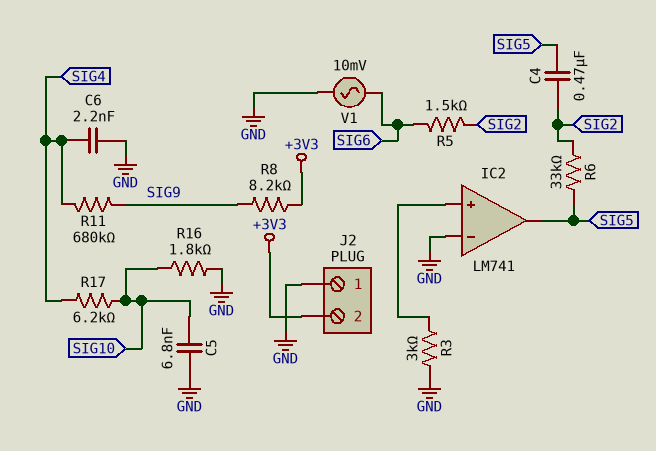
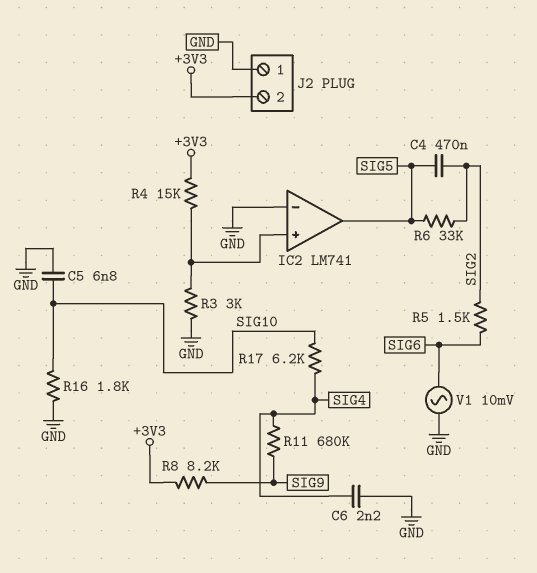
R4: none -> 15k (+3V3, IC2/in+)

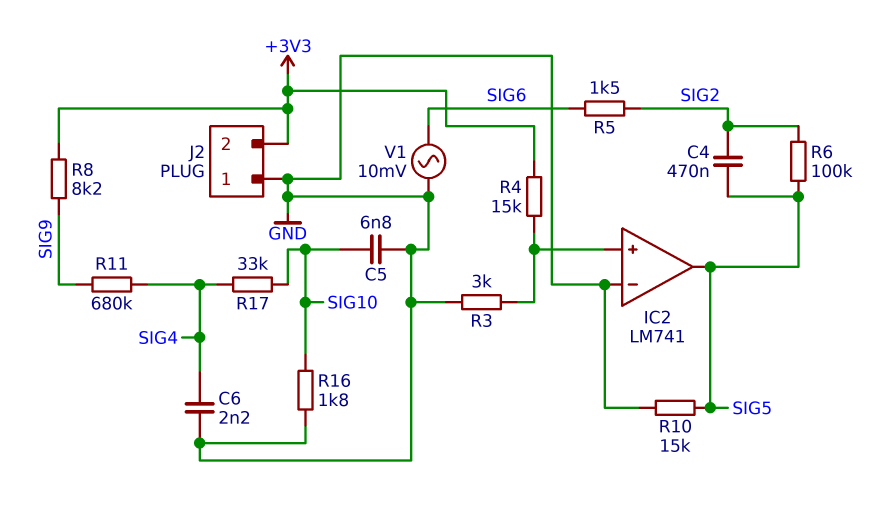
R6: 33k (SIG2, SIG5) -> 100k (SIG2, SIG5)
R10: none -> 15k (GND, SIG5)
R17: 6.2k (SIG4, SIG10) -> 33k (SIG4, SIG10)

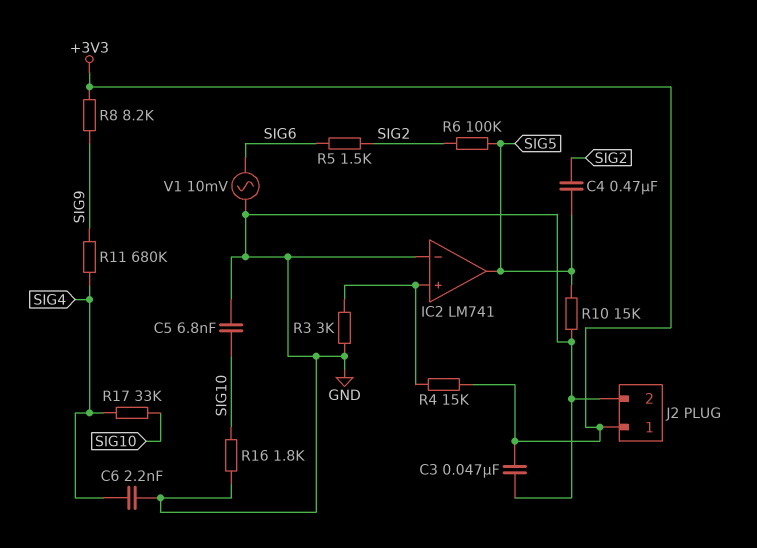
C3: none -> 47nF (+3V3, GND)
J2 pin 1: GND -> +3V3
J2 pin 2: +3V3 -> GND

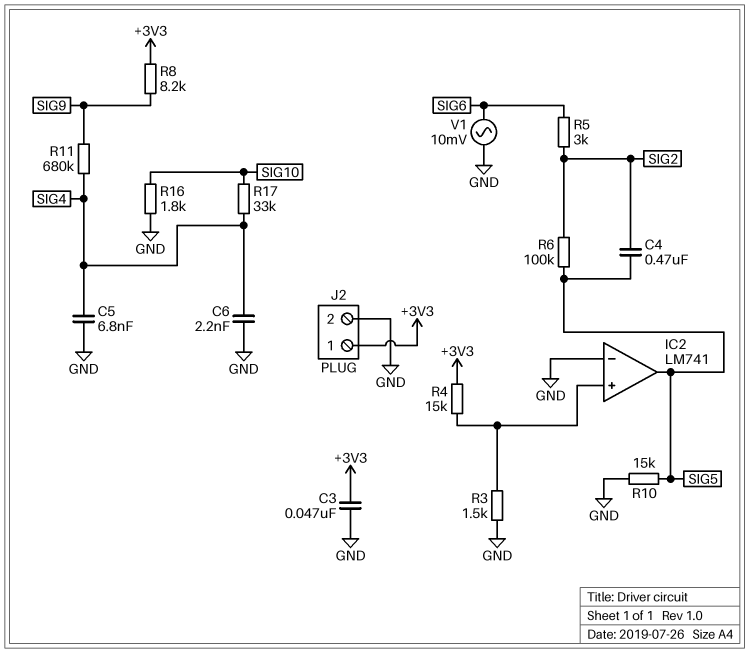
C5: 6.8nF (GND, SIG10) -> 6.8nF (GND, SIG4)
R3: 3k (GND, IC2/in+) -> 1.5k (GND, IC2/in+)
R5: 1.5k (SIG2, SIG6) -> 3k (SIG2, SIG6)

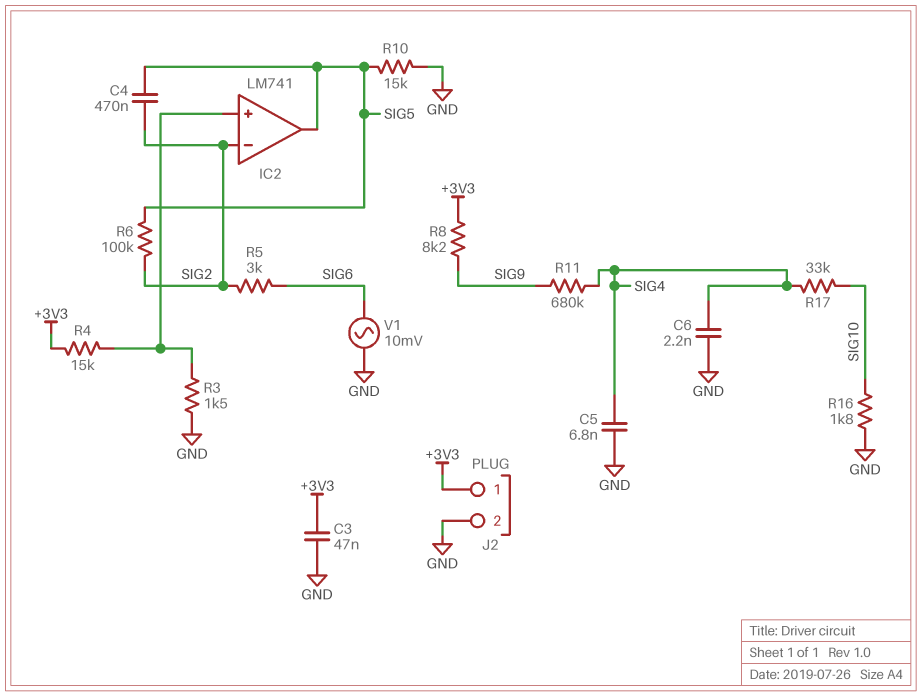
IC2 pin in-: GND -> SIG2

